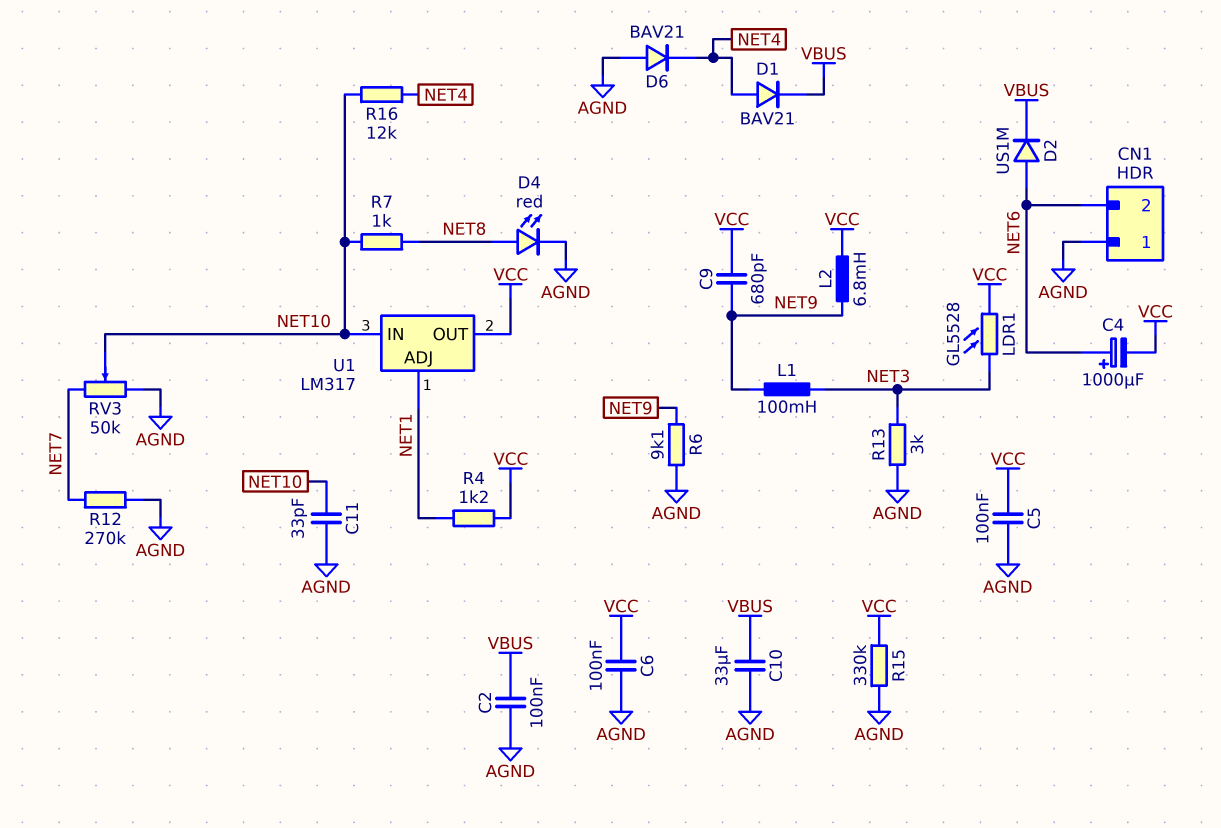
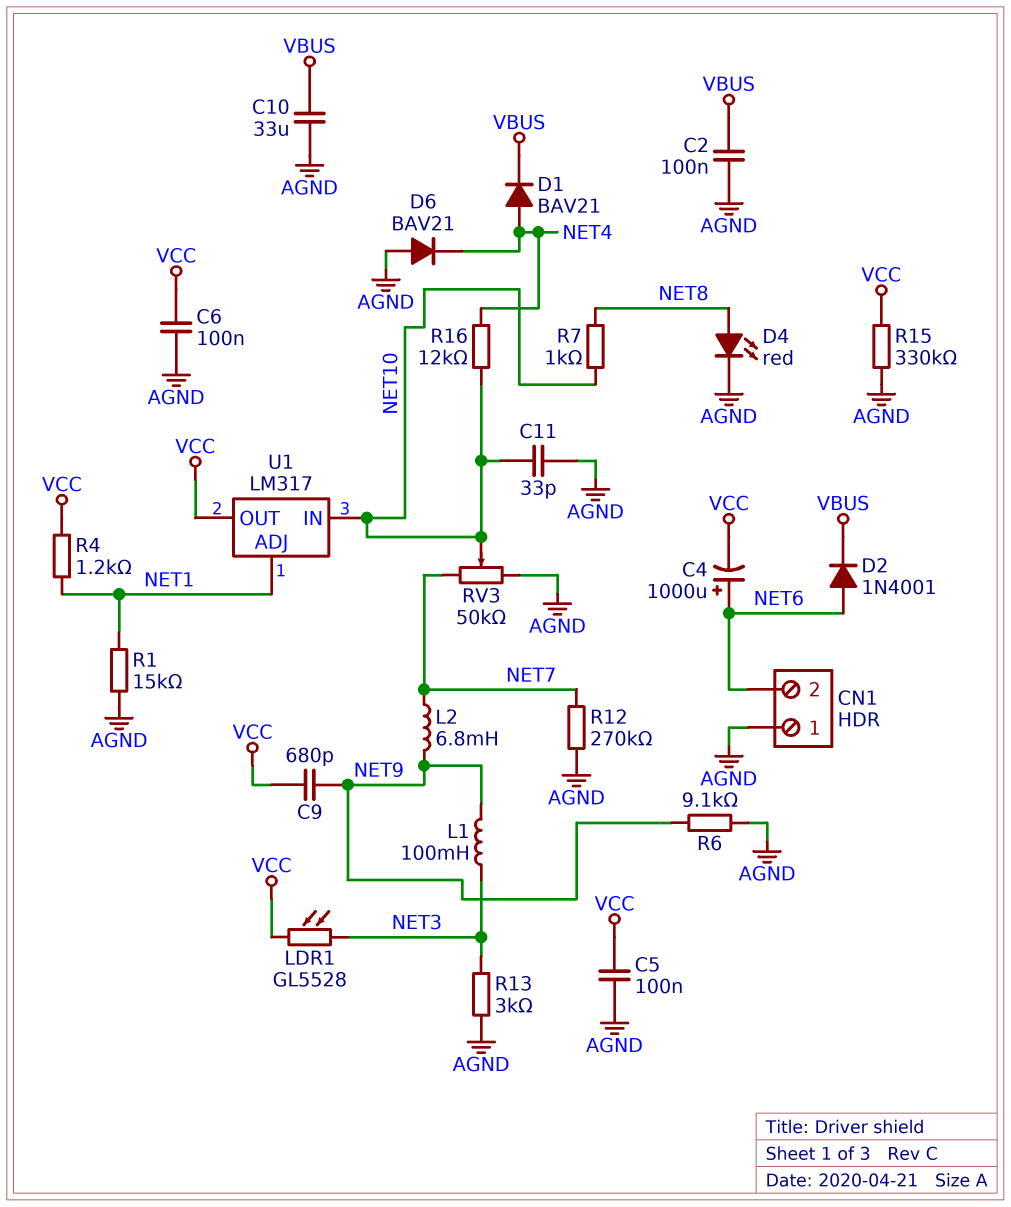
D2: diode US1M (A NET6, K VBUS) -> diode 1N4001 (A NET6, K VBUS)
L2: 6.8mH (NET9, VCC) -> 6.8mH (NET7, NET9)
R1: none -> 15k (AGND, NET1)

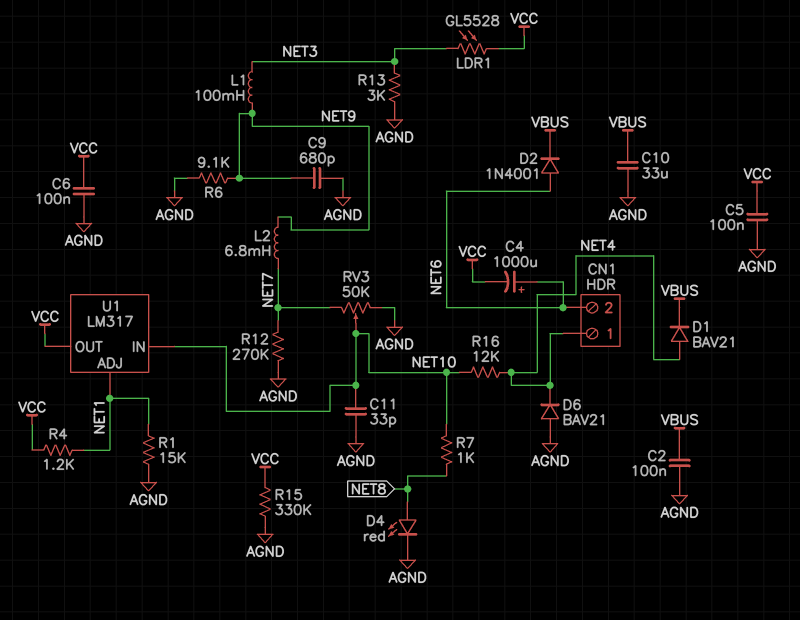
C9: 680pF (NET9, VCC) -> 680pF (AGND, NET9)
CN1 pin 1: AGND -> NET4

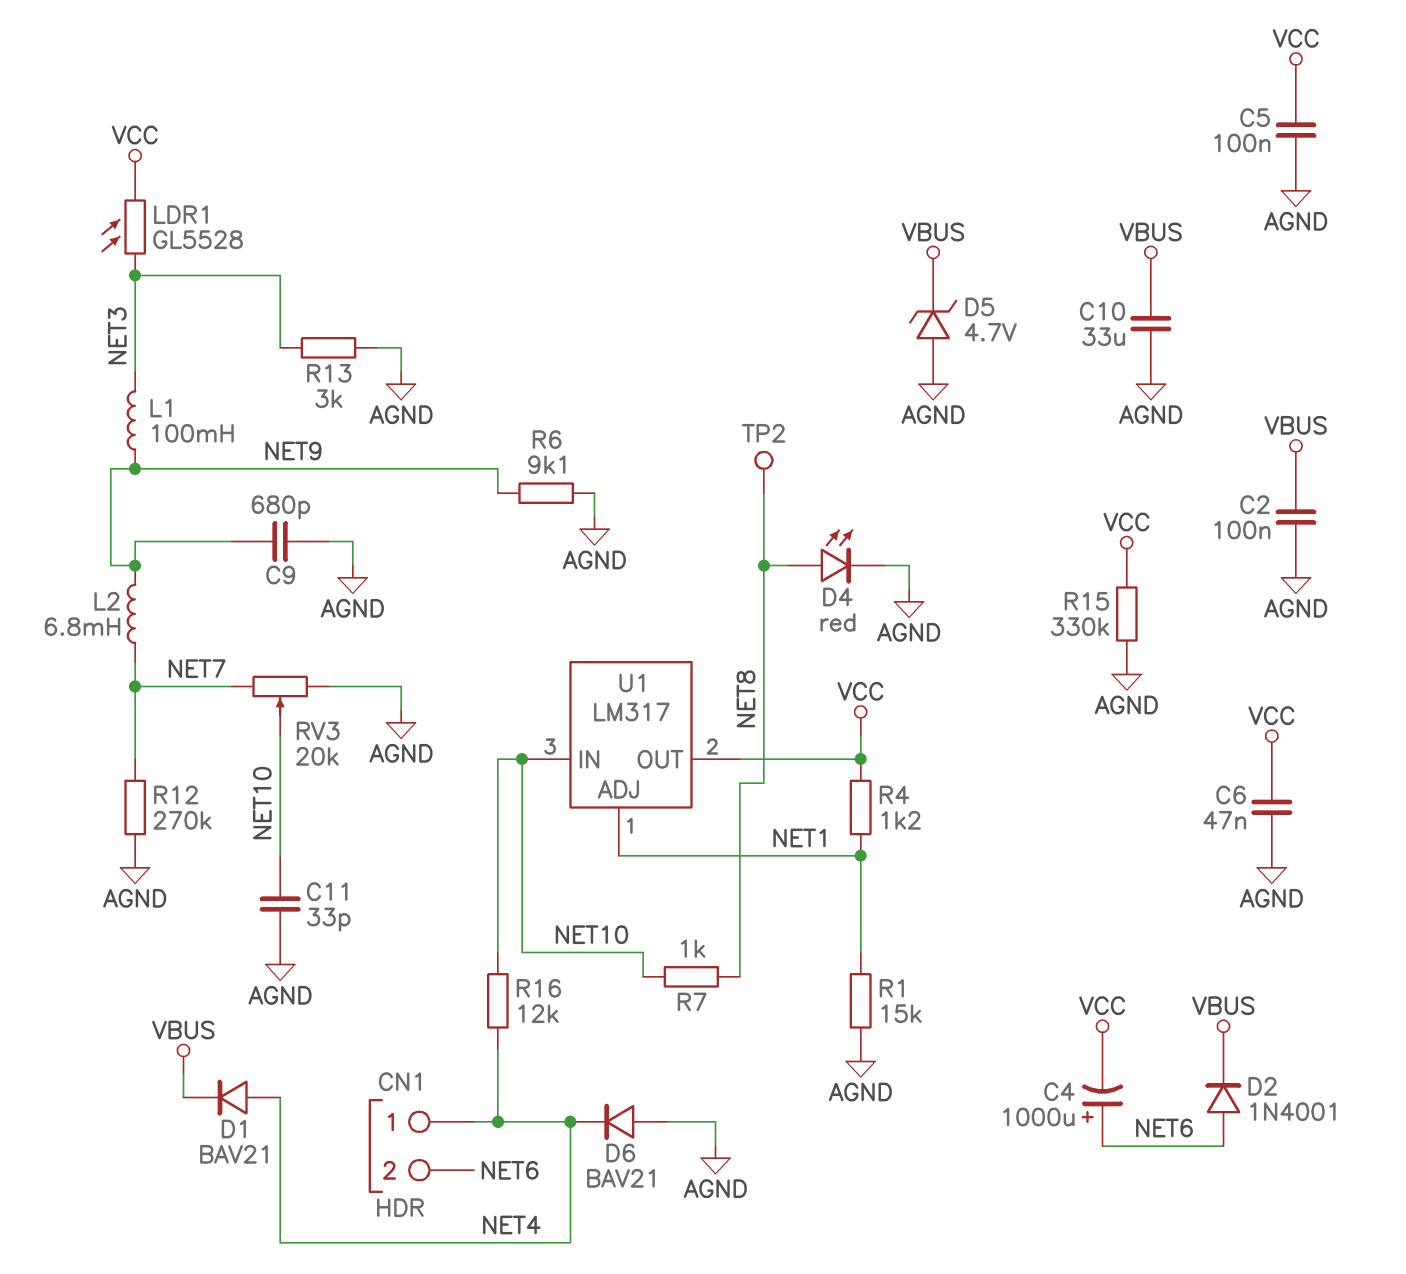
C6: 100nF (AGND, VCC) -> 47nF (AGND, VCC)
D5: none -> zener 4.7V (A AGND, K VBUS)
RV3: 50k (AGND, NET7, wiper NET10) -> 20k (AGND, NET7, wiper NET10)
TP2: none -> test point (NET8)

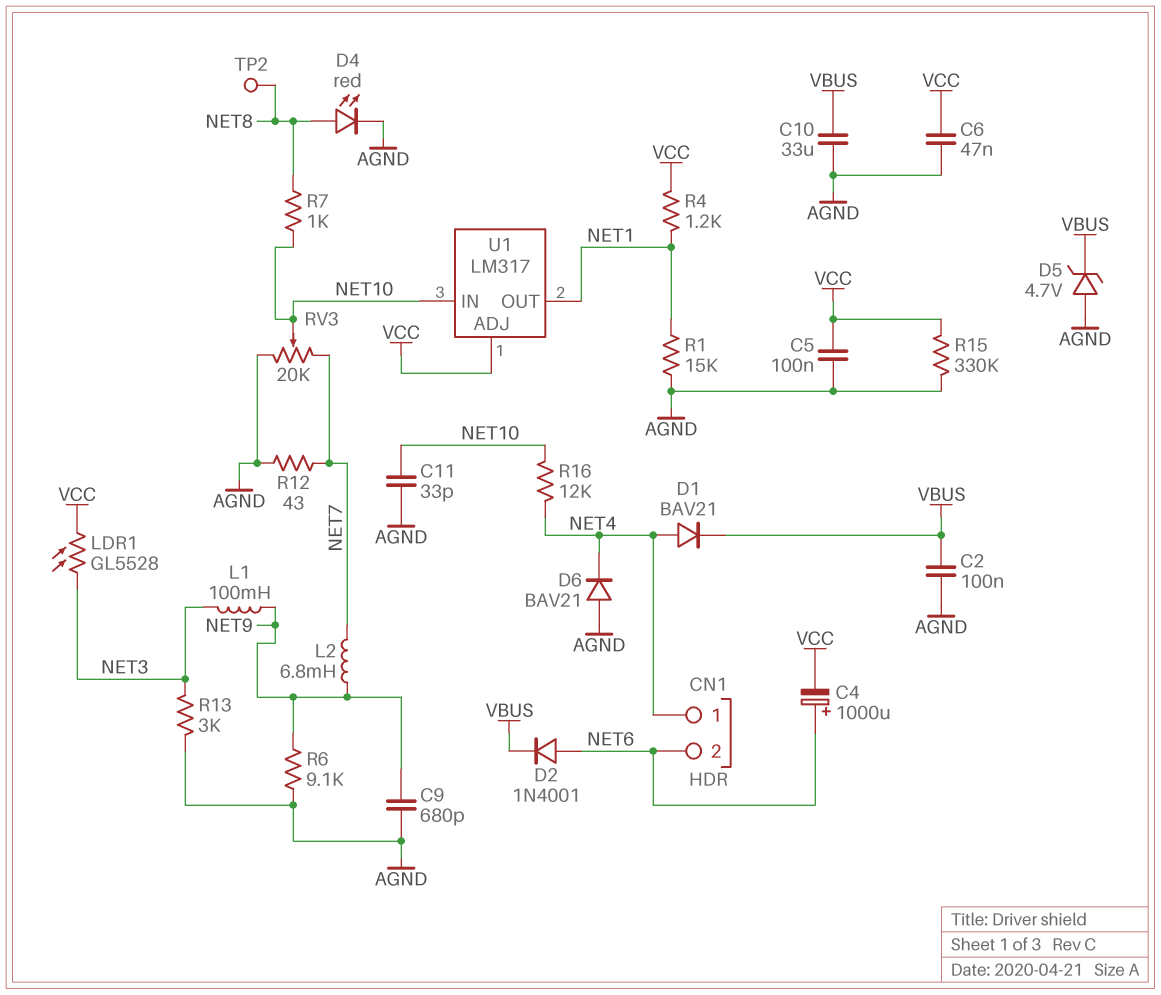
R12: 270k (AGND, NET7) -> 43 (AGND, NET7)
U1 pin ADJ: NET1 -> VCC
U1 pin OUT: VCC -> NET1

